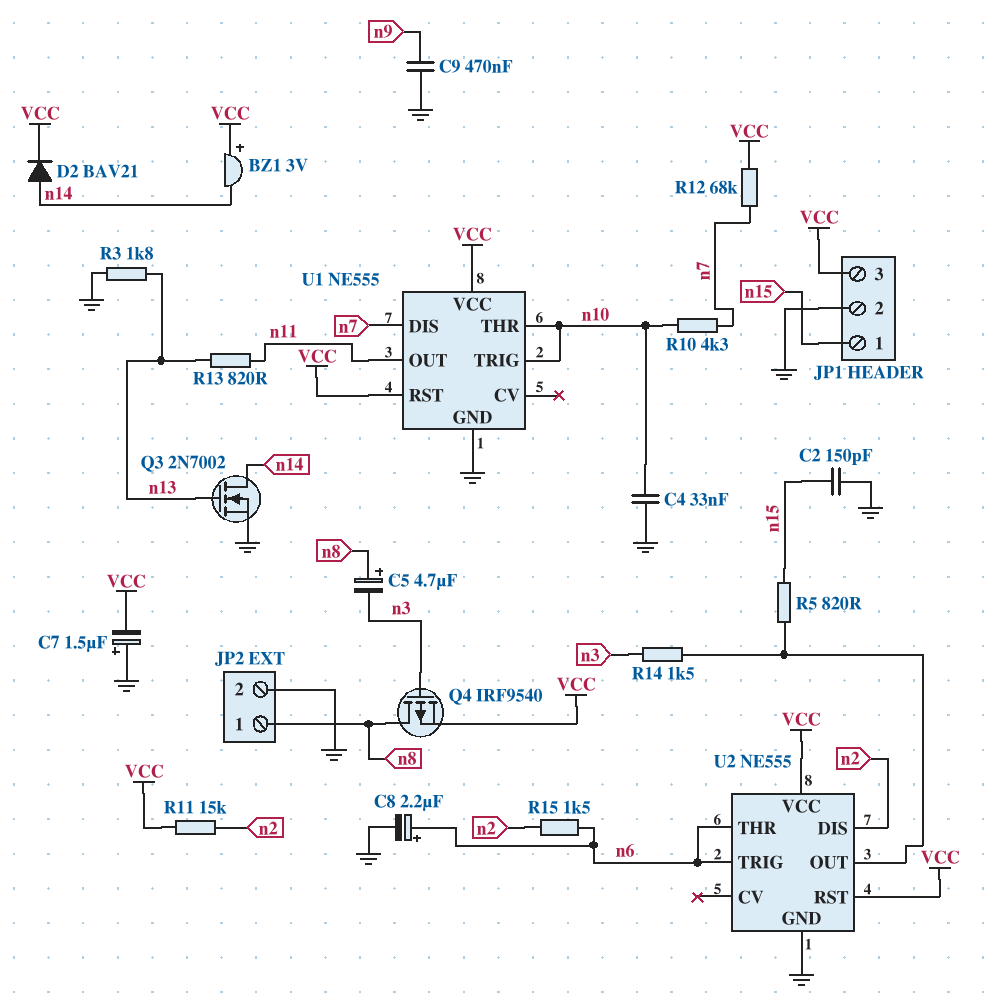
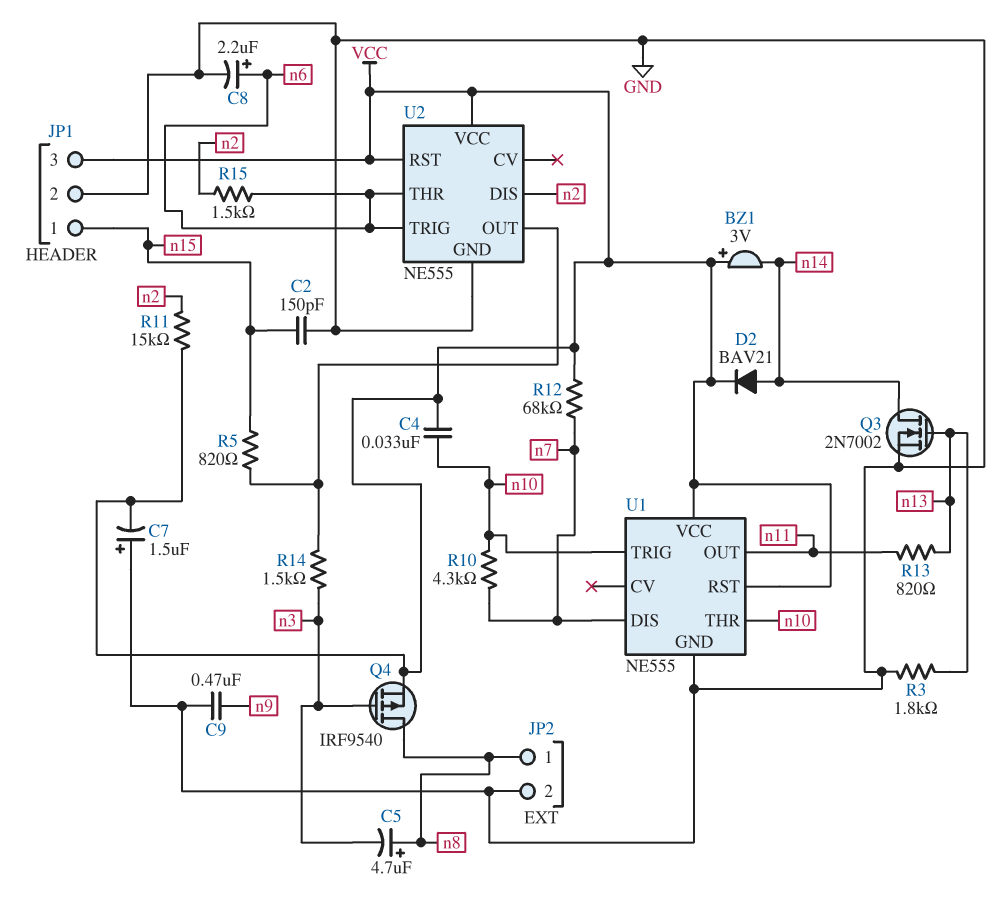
C4: 33nF (GND, n10) -> 33nF (VCC, n10)

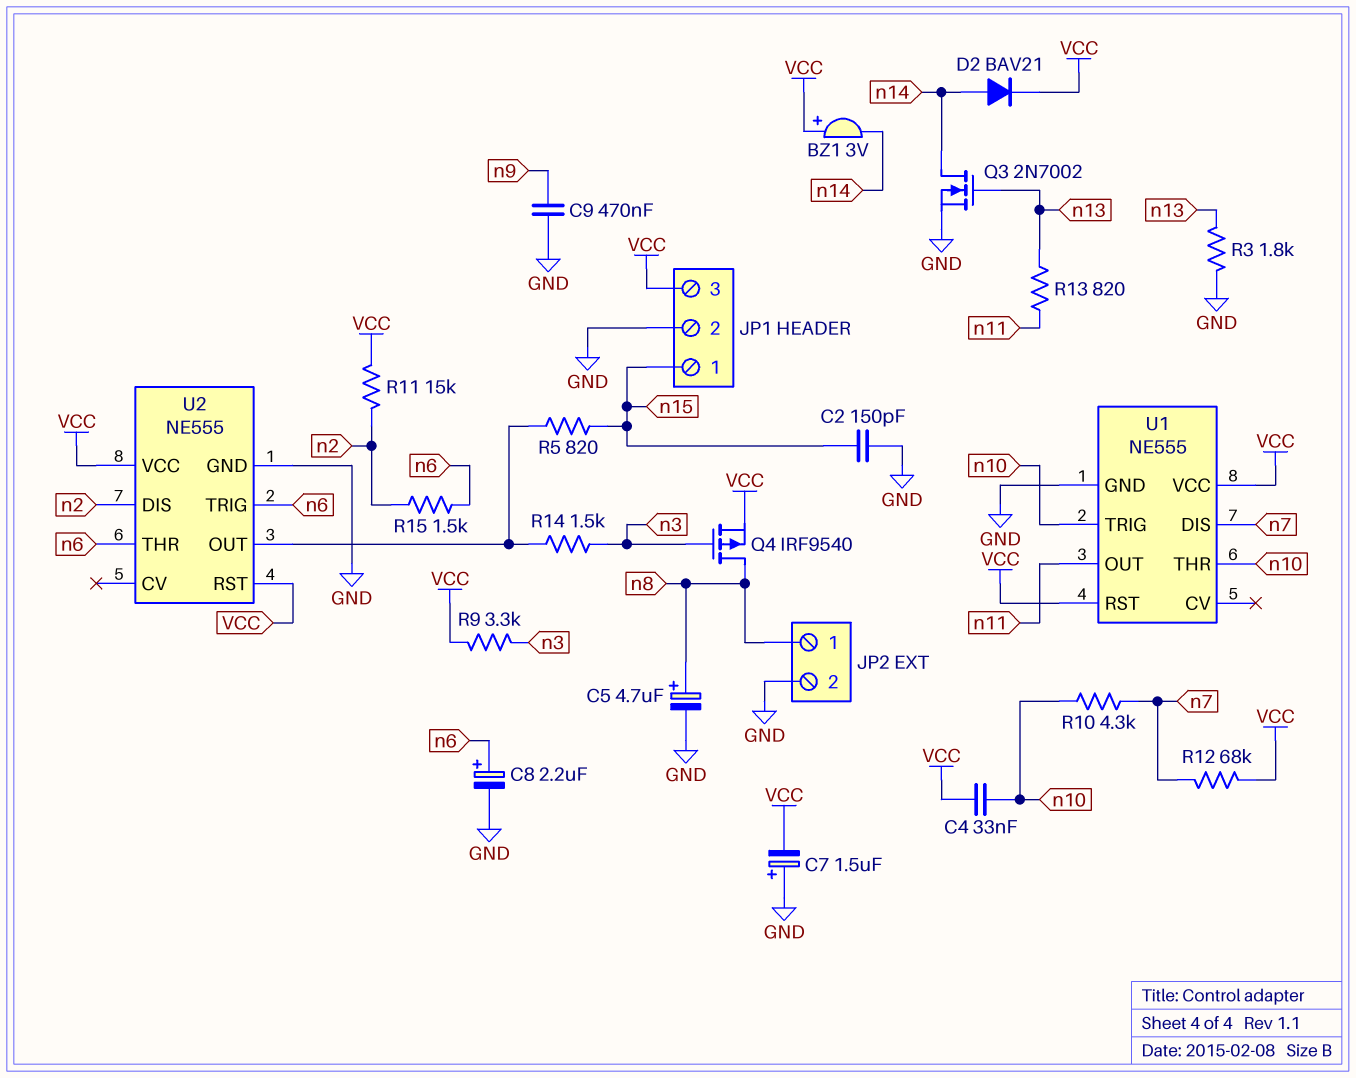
C5: 4.7uF (plus n8, minus n3) -> 4.7uF (plus n8, minus GND)
R9: none -> 3.3k (VCC, n3)

